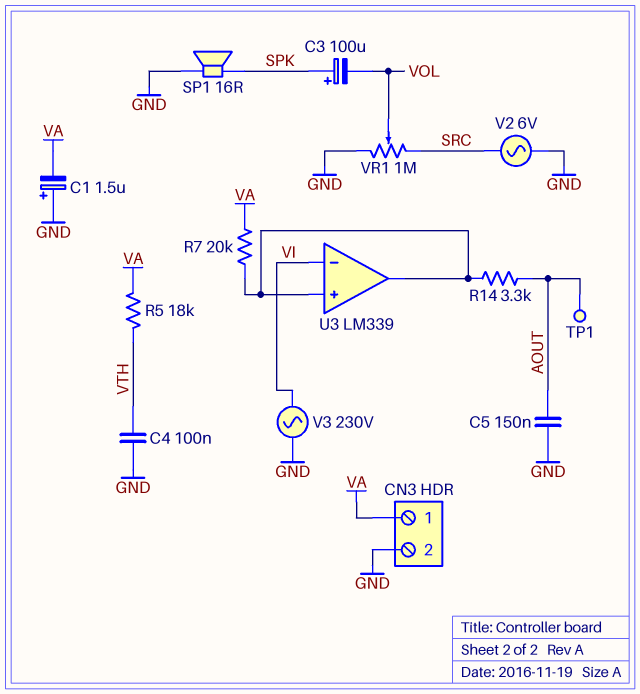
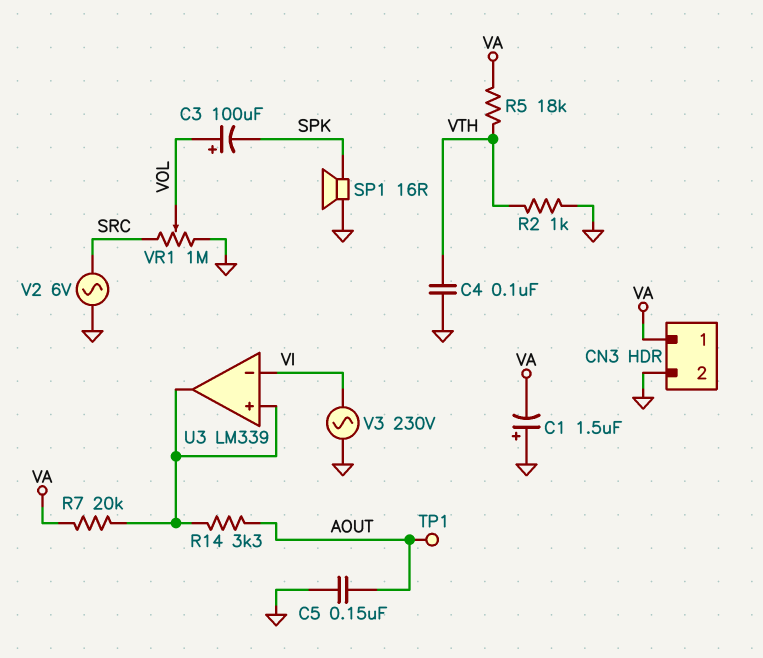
C3: 100uF (plus SPK, minus VOL) -> 100uF (plus VOL, minus SPK)
R2: none -> 1k (GND, VTH)

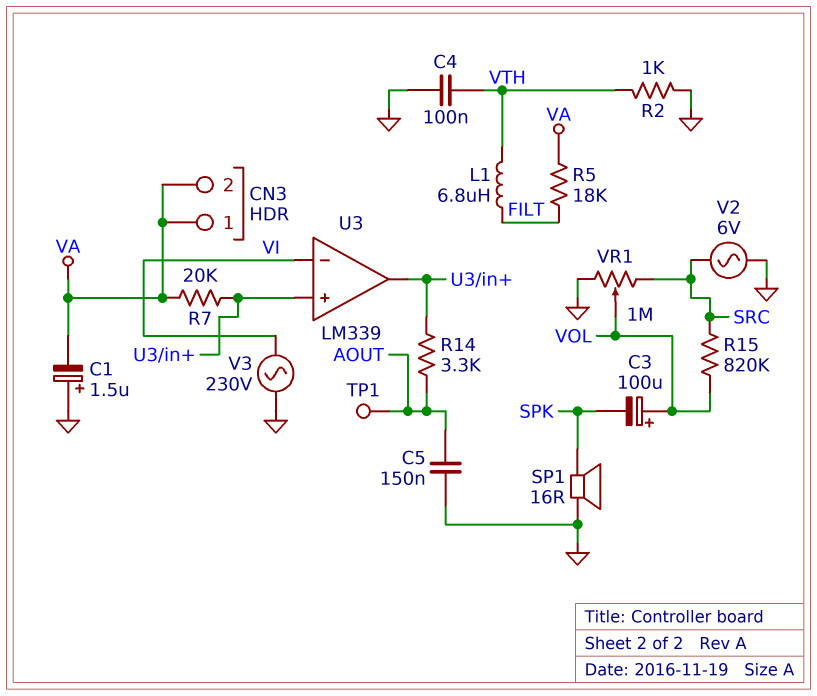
CN3 pin 2: GND -> VA
L1: none -> 6.8uH (FILT, VTH)
R5: 18k (VA, VTH) -> 18k (FILT, VA)
R15: none -> 820k (SRC, VOL)

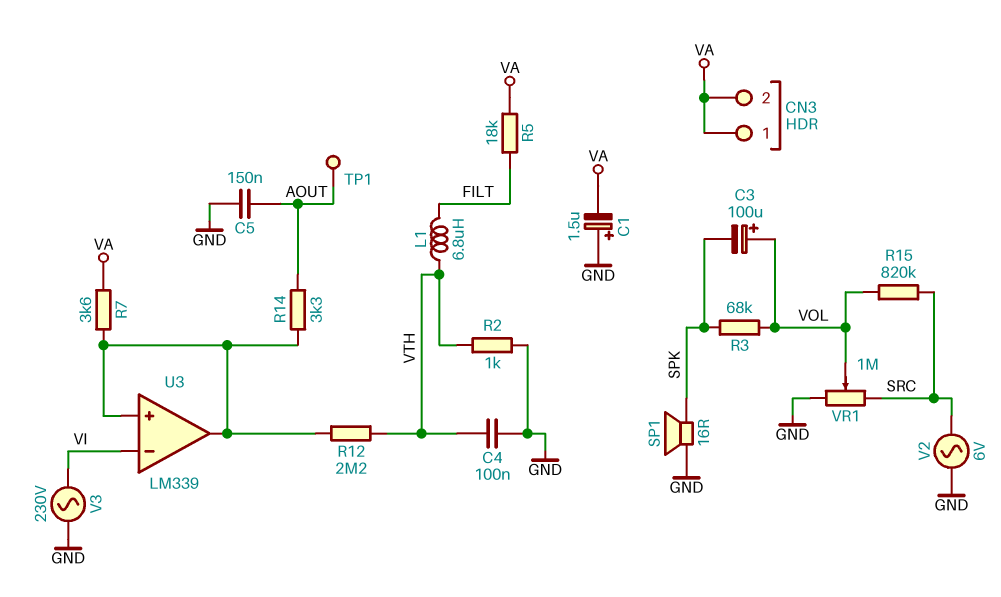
R3: none -> 68k (SPK, VOL)
R7: 20k (U3/in+, VA) -> 3.6k (U3/in+, VA)
R12: none -> 2.2M (U3/in+, VTH)

